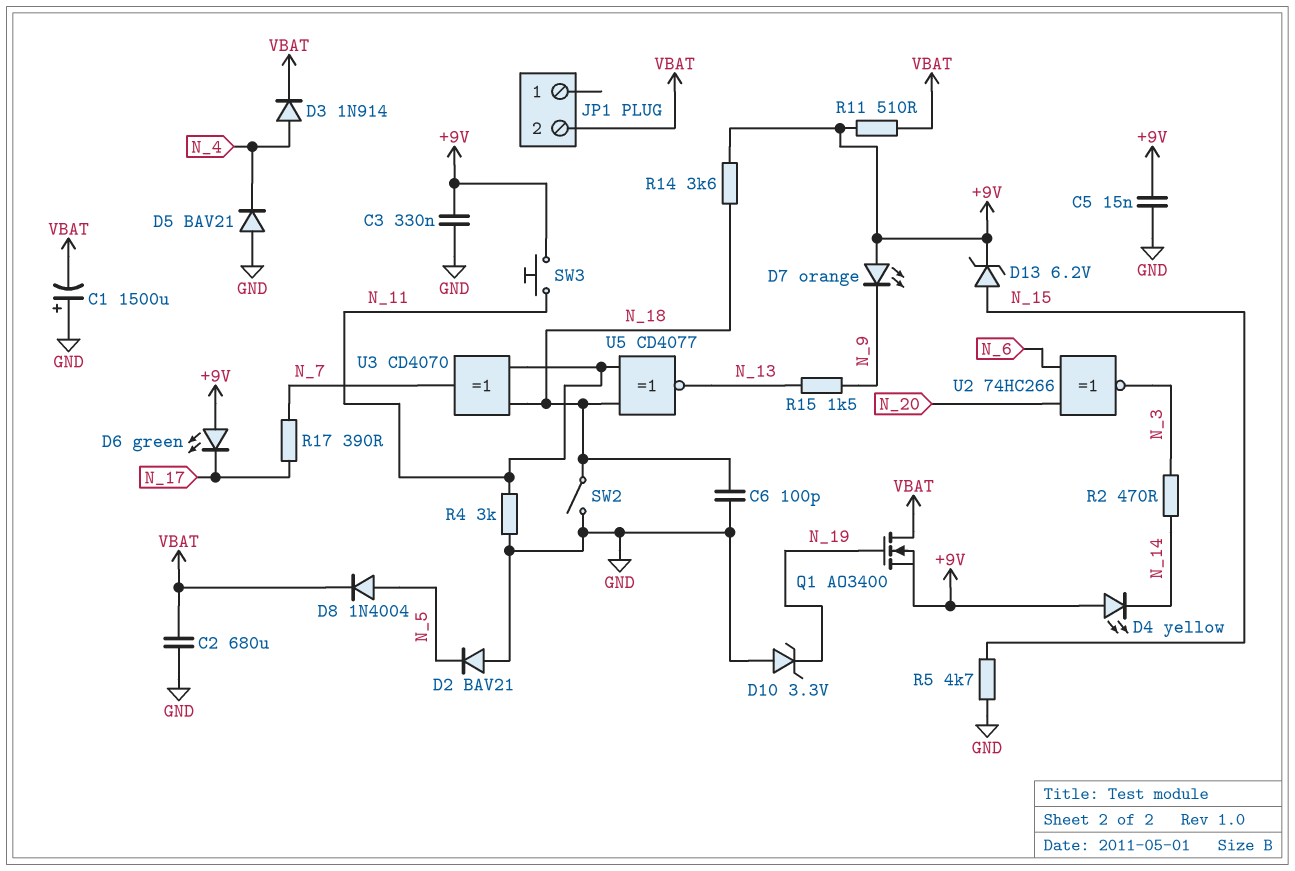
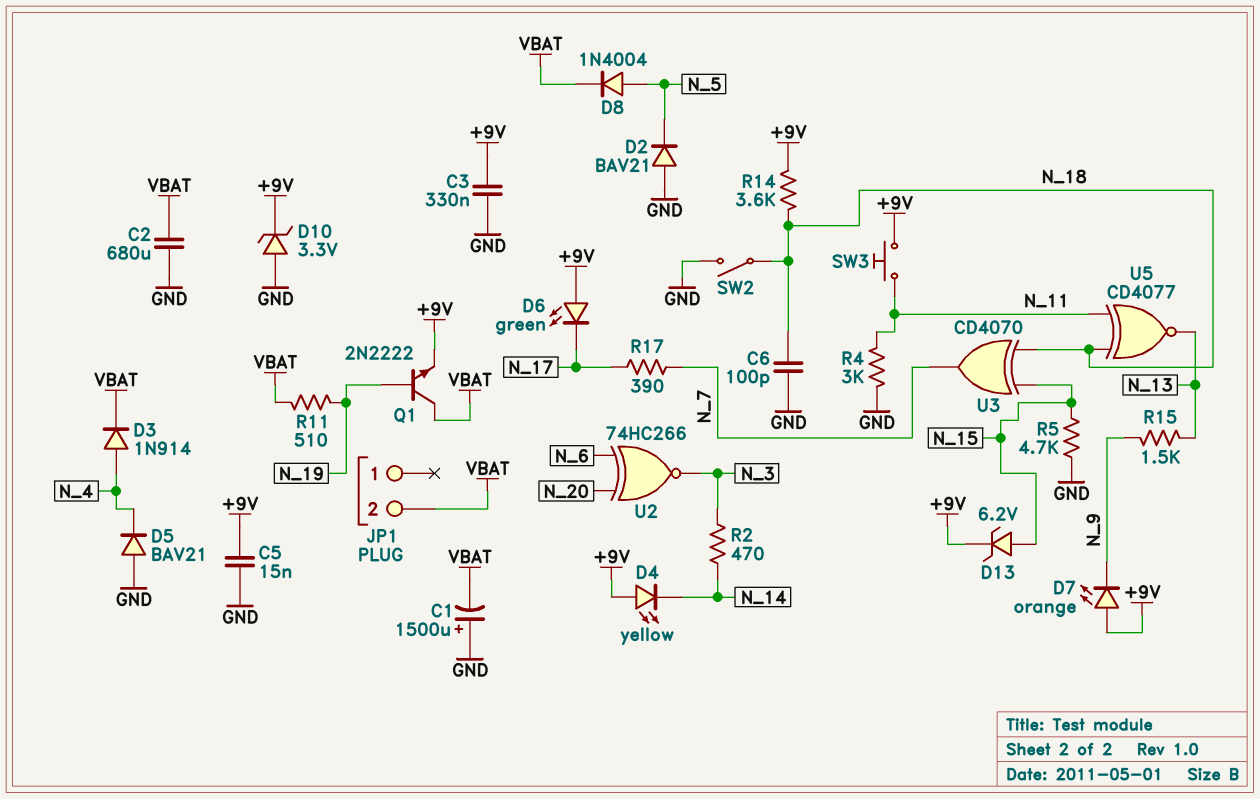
D10: zener 3.3V (A GND, K N_19) -> zener 3.3V (A GND, K +9V)
Q1: NMOS AO3400 (G N_19, D VBAT, S +9V) -> NPN 2N2222 (B N_19, C VBAT, E +9V)
R11: 510 (+9V, VBAT) -> 510 (N_19, VBAT)
U3: XOR CD4070 (in N_11, in N_18, out N_7) -> XOR CD4070 (in N_15, in N_18, out N_7)

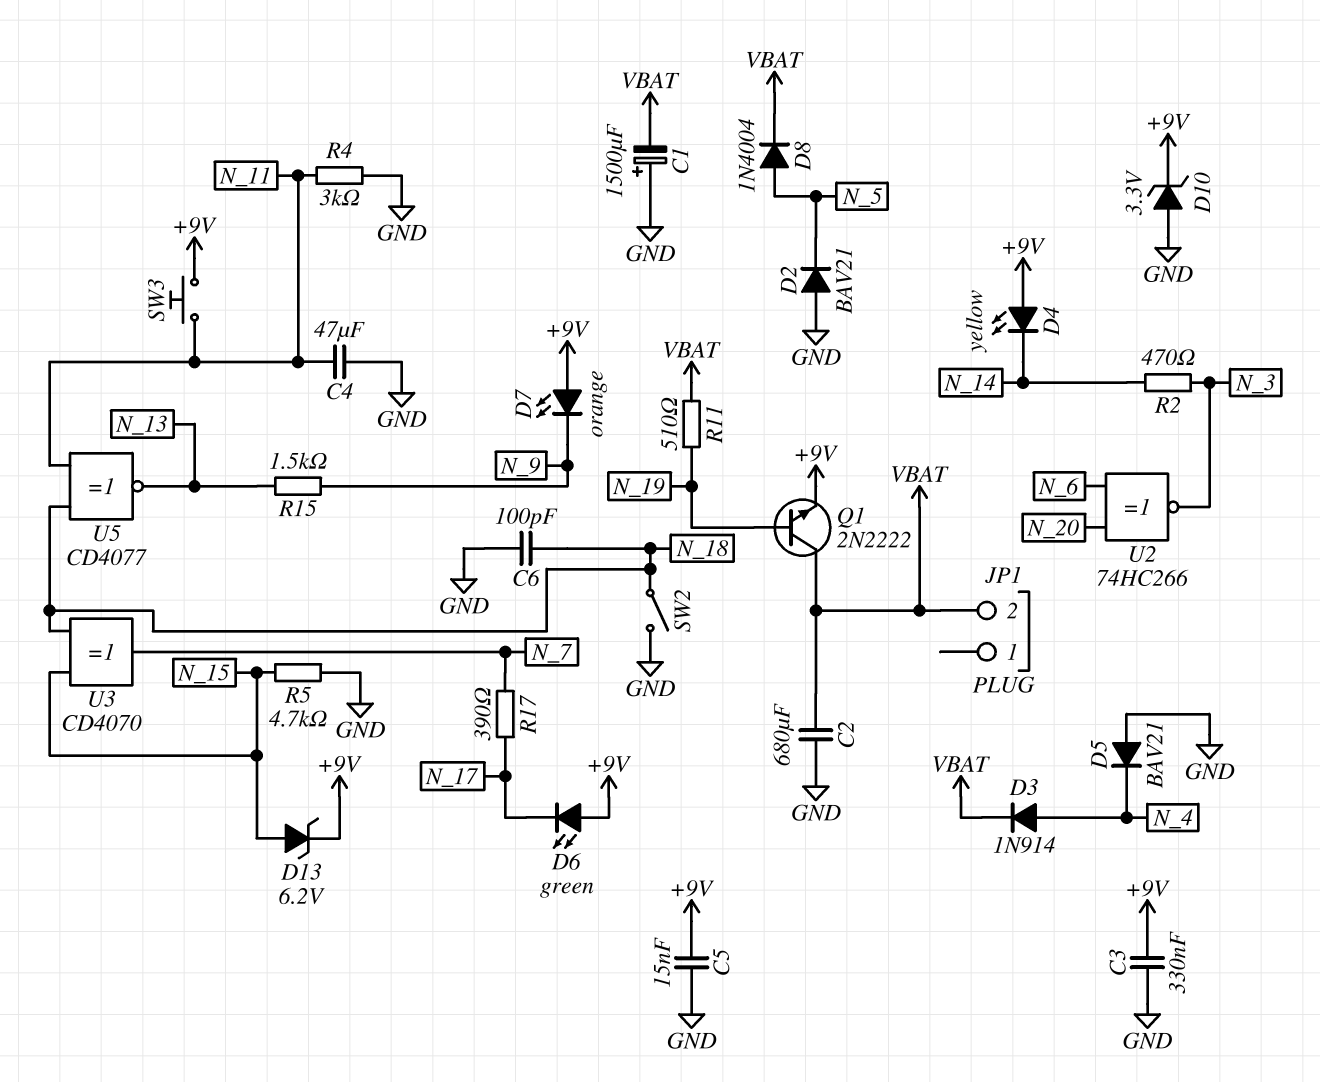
C4: none -> 47uF (GND, N_11)
R14: 3.6k (+9V, N_18) -> none

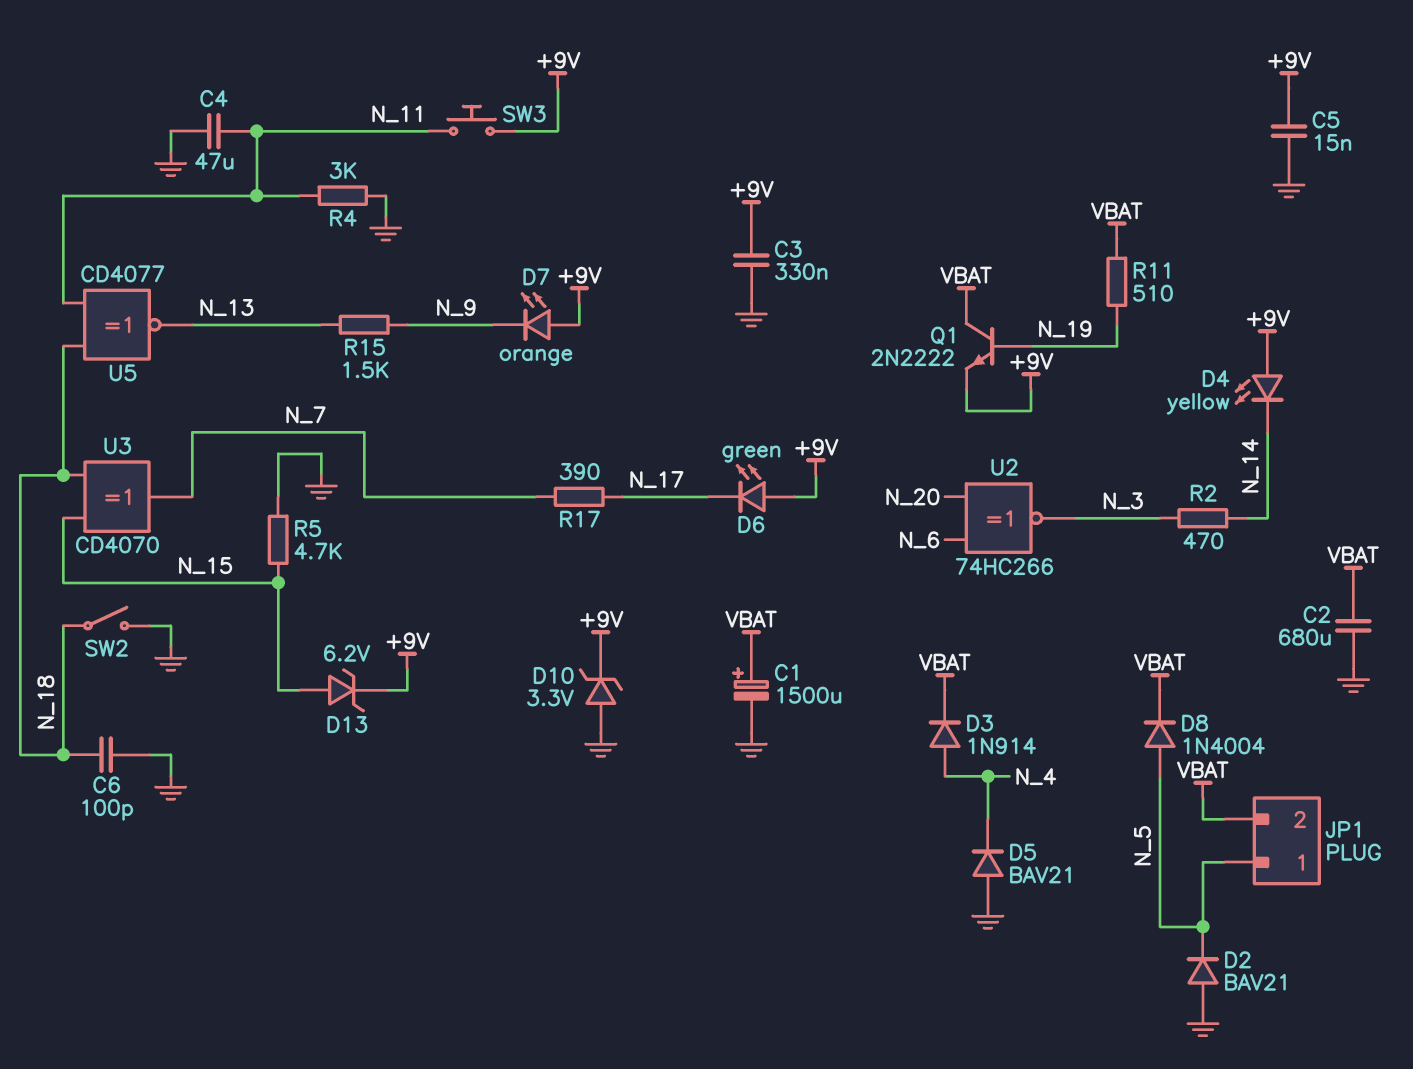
C1: 1500uF (plus GND, minus VBAT) -> 1500uF (plus VBAT, minus GND)
JP1 pin 1: none -> N_5

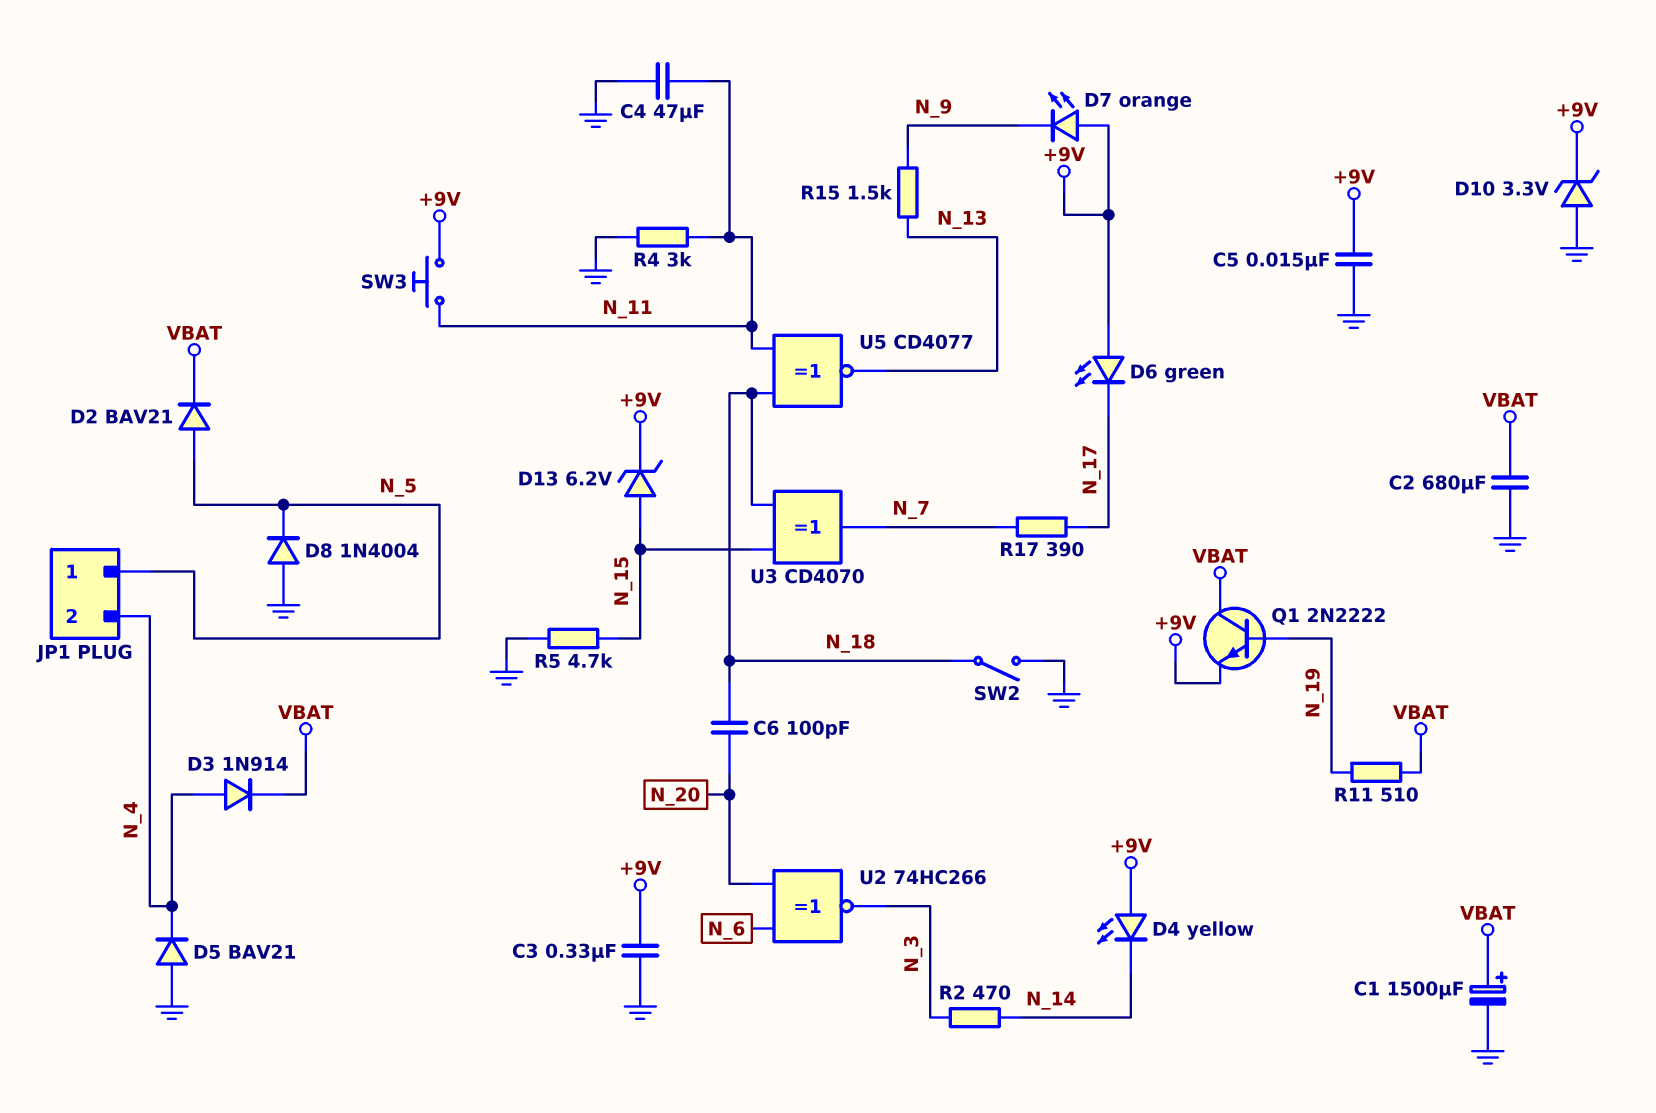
C6: 100pF (GND, N_18) -> 100pF (N_18, N_20)
D2: diode BAV21 (A GND, K N_5) -> diode BAV21 (A N_5, K VBAT)
D8: diode 1N4004 (A N_5, K VBAT) -> diode 1N4004 (A GND, K N_5)
JP1 pin 2: VBAT -> N_4

